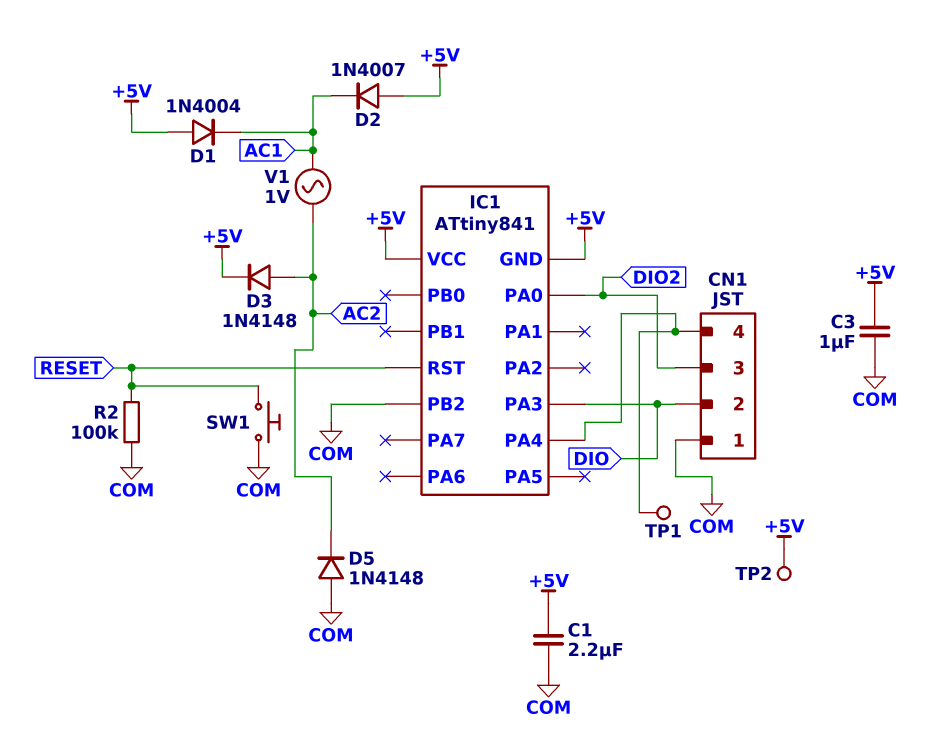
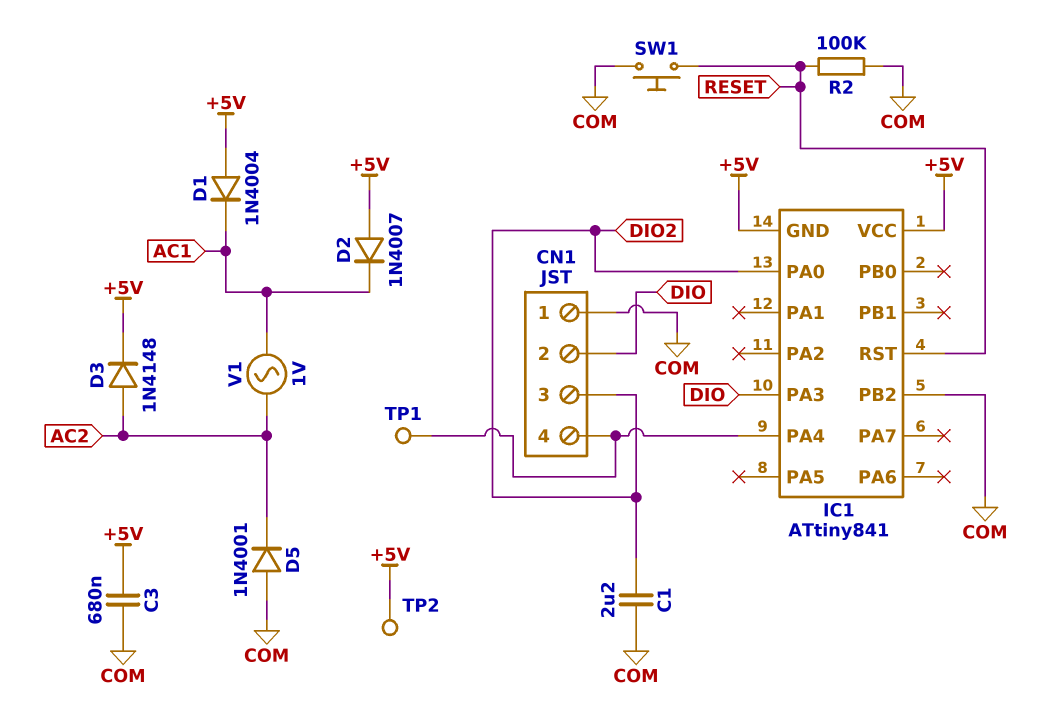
C1: 2.2uF (+5V, COM) -> 2.2uF (COM, DIO2)
C3: 1uF (+5V, COM) -> 680nF (+5V, COM)
D5: diode 1N4148 (A COM, K AC2) -> diode 1N4001 (A COM, K AC2)

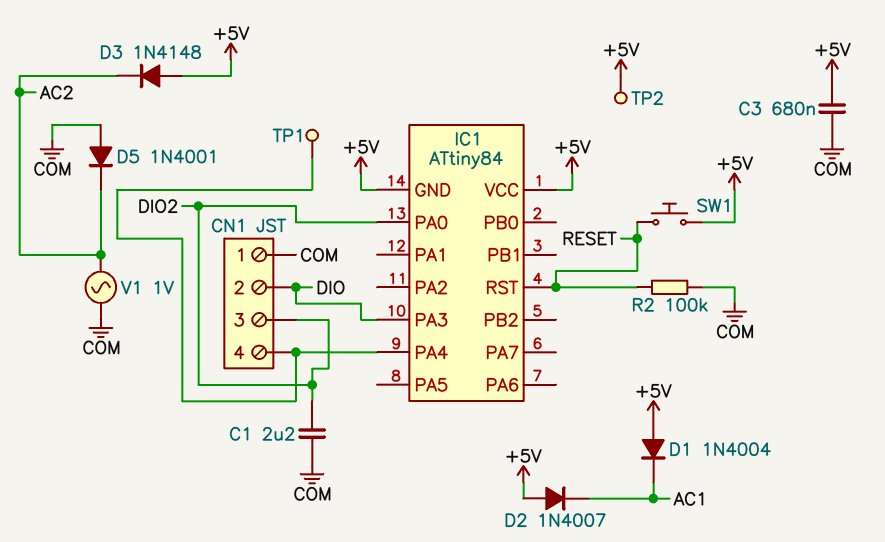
D3: diode 1N4148 (A AC2, K +5V) -> diode 1N4148 (A +5V, K AC2)
IC1: ATtiny841 -> ATtiny84
IC1 pin PB2: COM -> none
SW1: button (COM, RESET) -> button (+5V, RESET)
V1: AC 1V (AC1, AC2) -> AC 1V (AC2, COM)

